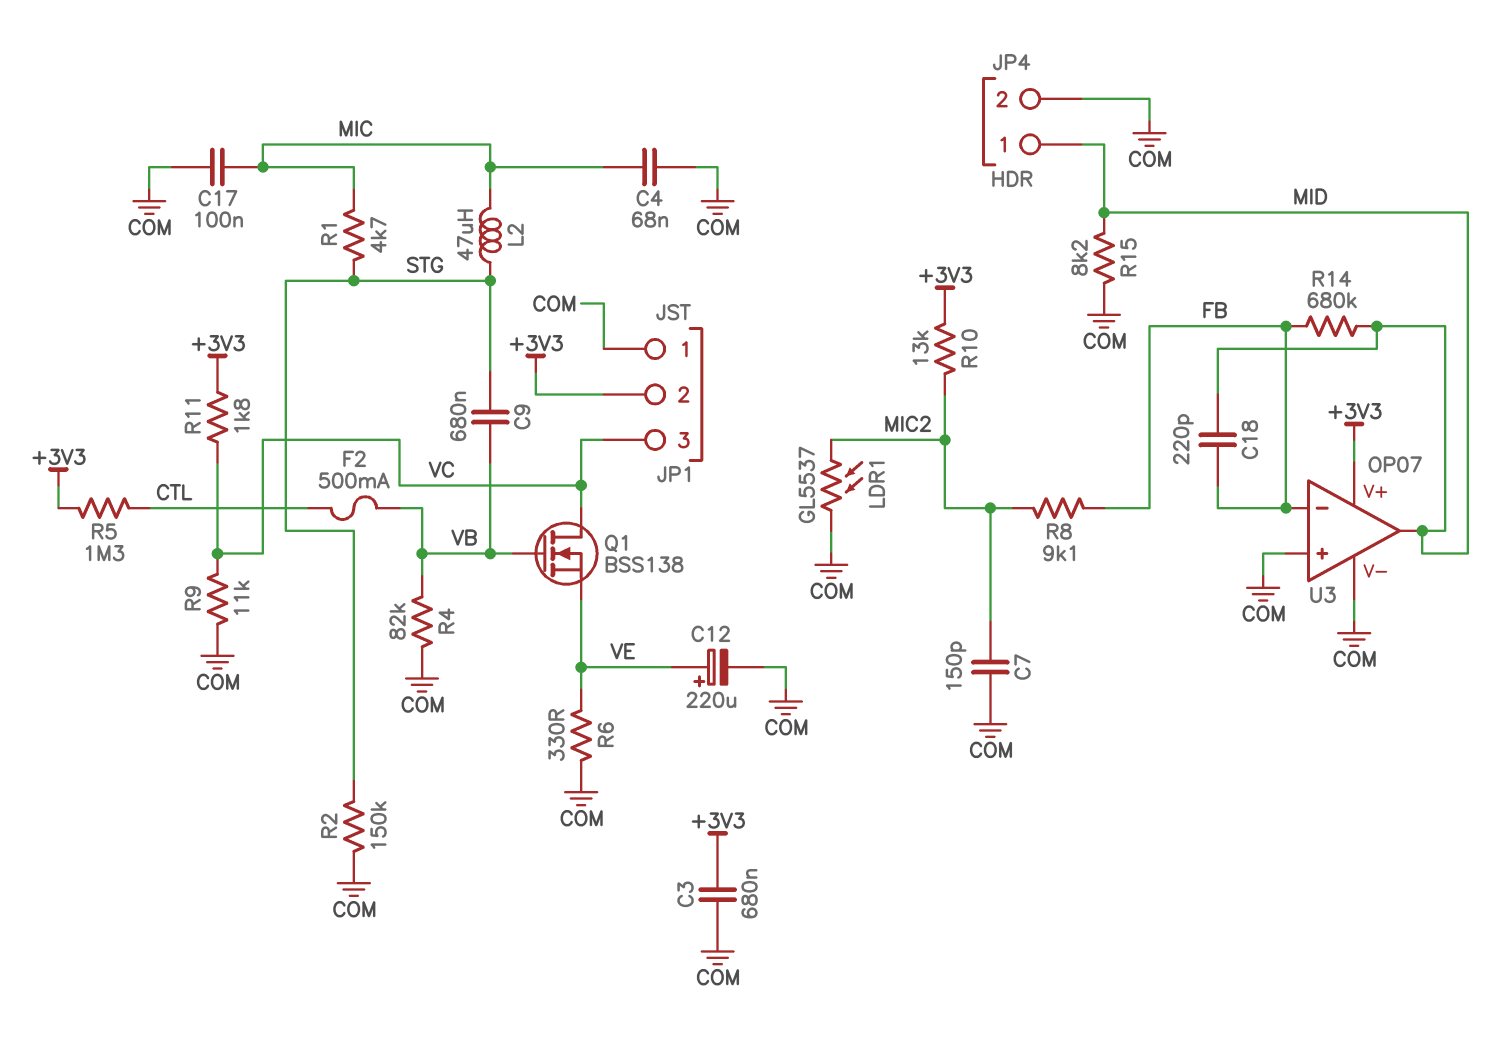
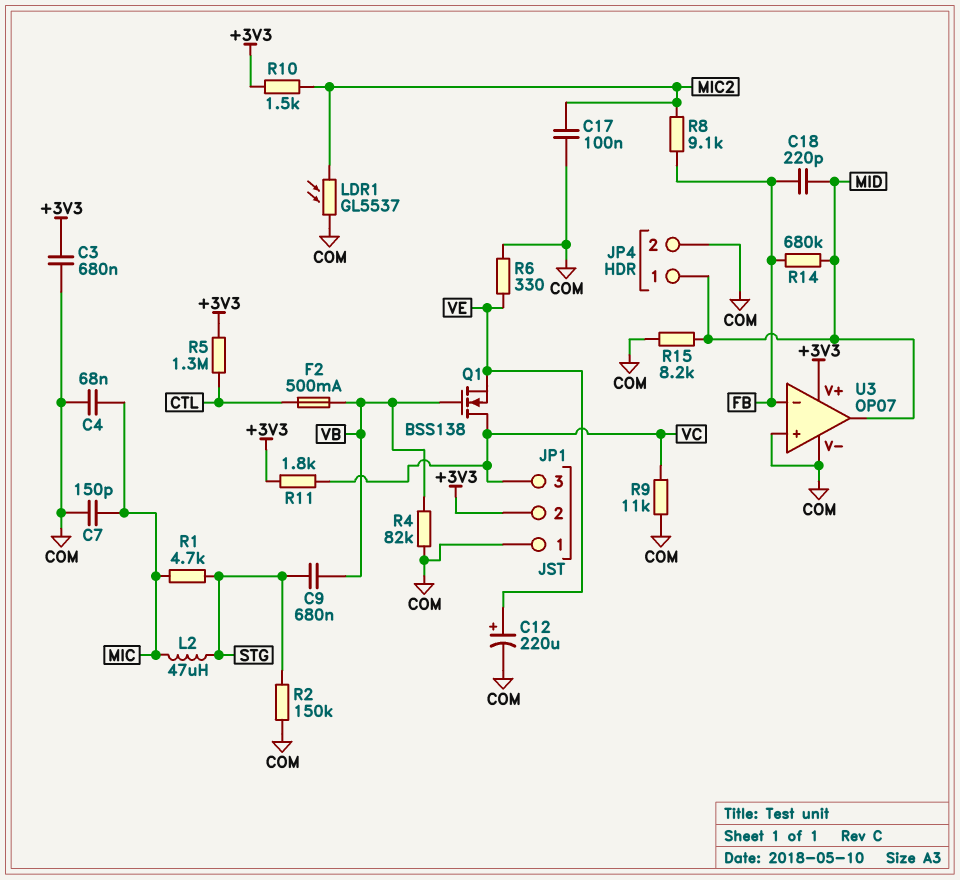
C7: 150pF (COM, MIC2) -> 150pF (COM, MIC)
C17: 100nF (COM, MIC) -> 100nF (COM, MIC2)
R10: 13k (+3V3, MIC2) -> 1.5k (+3V3, MIC2)

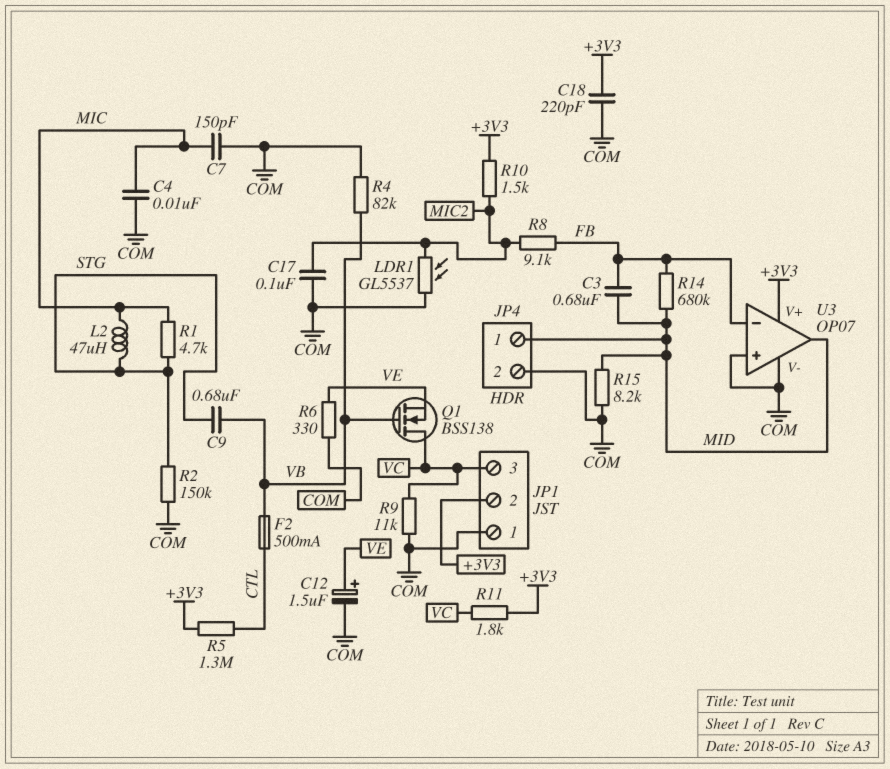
C3: 680nF (+3V3, COM) -> 680nF (FB, MID)
C4: 68nF (COM, MIC) -> 10nF (COM, MIC)
C12: 220uF (plus VE, minus COM) -> 1.5uF (plus VE, minus COM)
C18: 220pF (FB, MID) -> 220pF (+3V3, COM)

